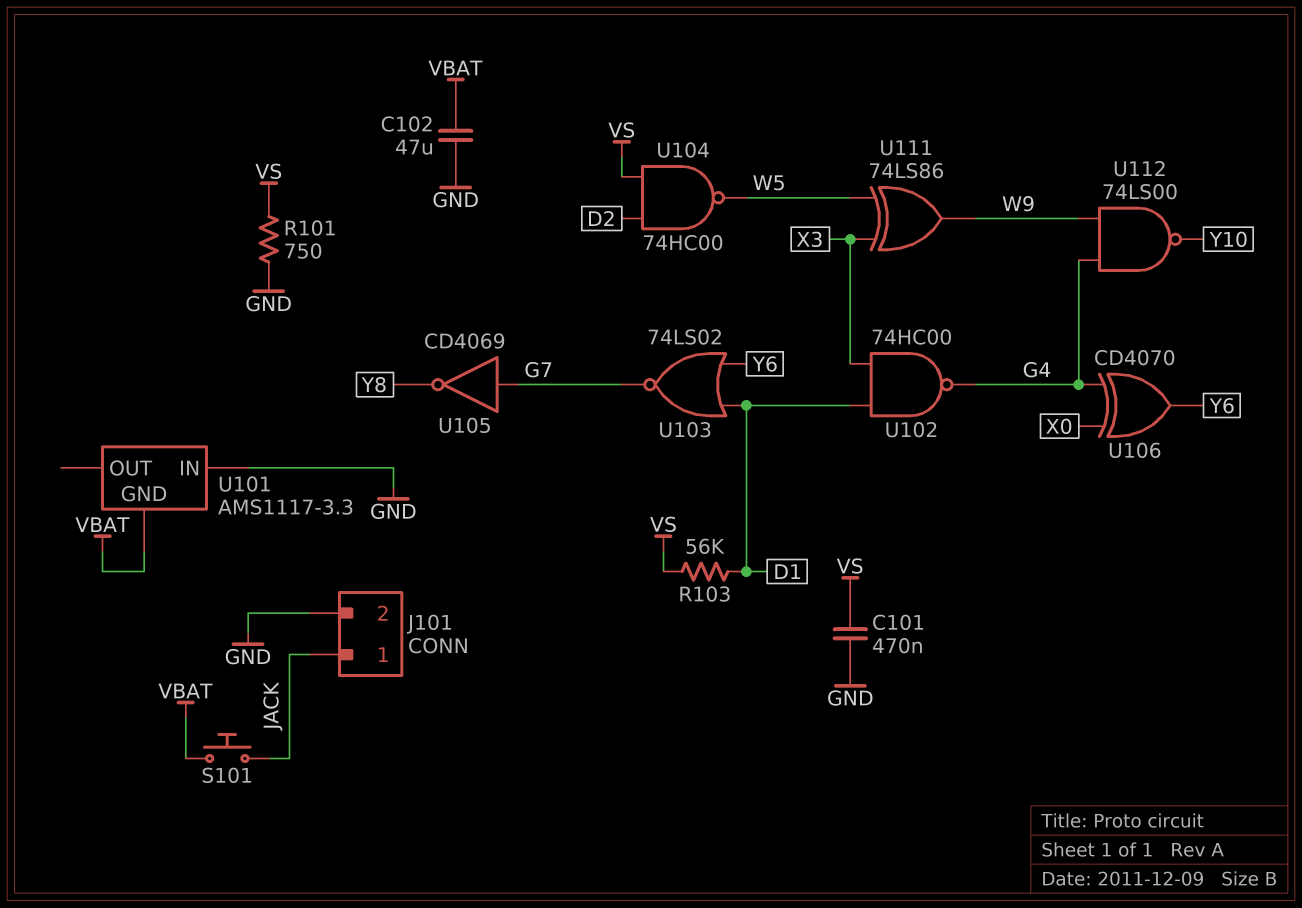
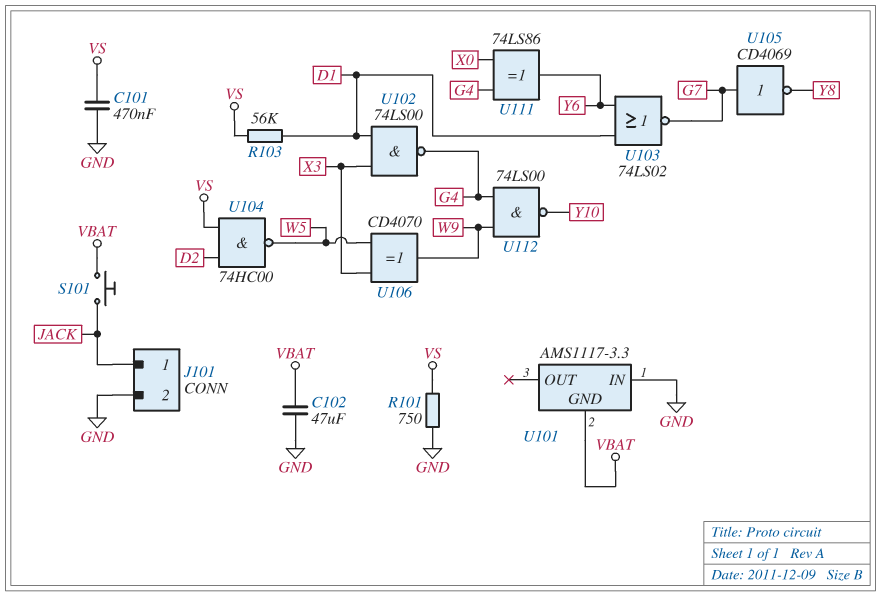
U102: NAND 74HC00 (in D1, in X3, out G4) -> NAND 74LS00 (in D1, in X3, out G4)
U106: XOR CD4070 (in G4, in X0, out Y6) -> XOR CD4070 (in W5, in X3, out W9)
U111: XOR 74LS86 (in W5, in X3, out W9) -> XOR 74LS86 (in G4, in X0, out Y6)

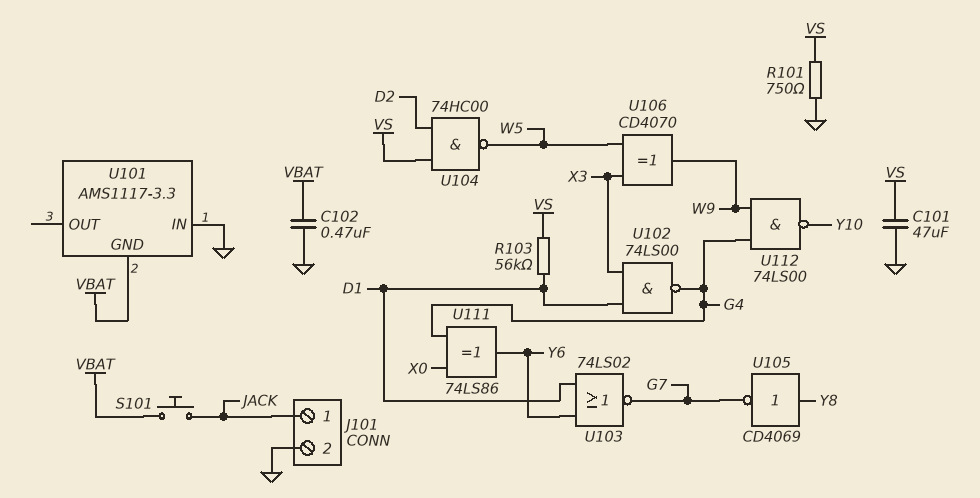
C101: 470nF (GND, VS) -> 47uF (GND, VS)
C102: 47uF (GND, VBAT) -> 470nF (GND, VBAT)
U105: NOT CD4069 (in G7, out Y8) -> NOT CD4069 (in Y8, out G7)

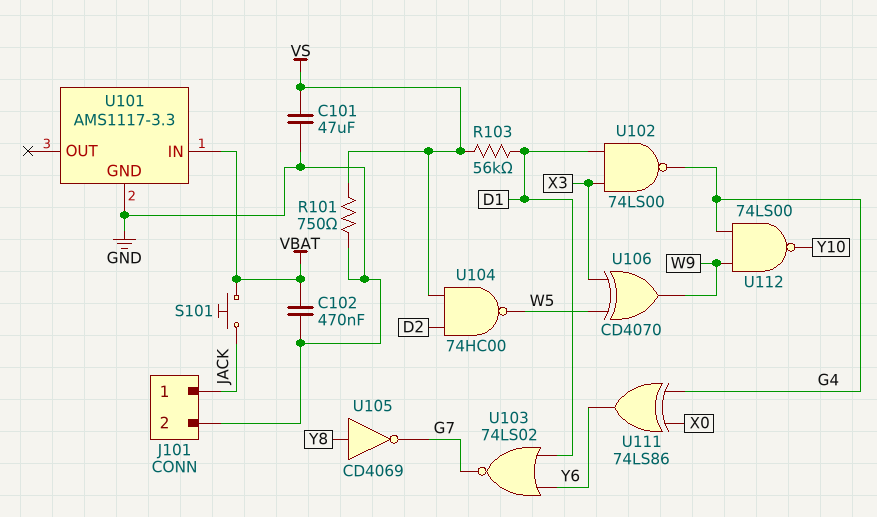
U101 pin GND: VBAT -> GND
U101 pin IN: GND -> VBAT

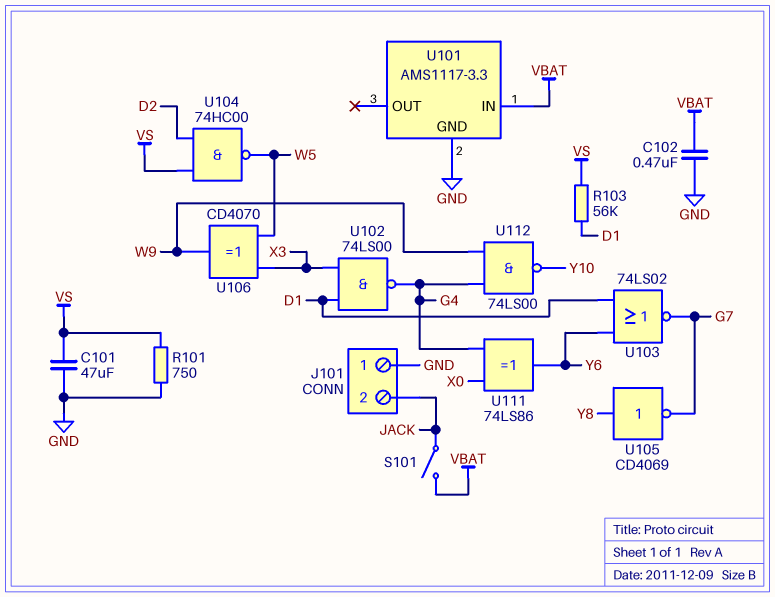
J101 pin 1: JACK -> GND
J101 pin 2: GND -> JACK
S101: button (JACK, VBAT) -> switch (JACK, VBAT)

